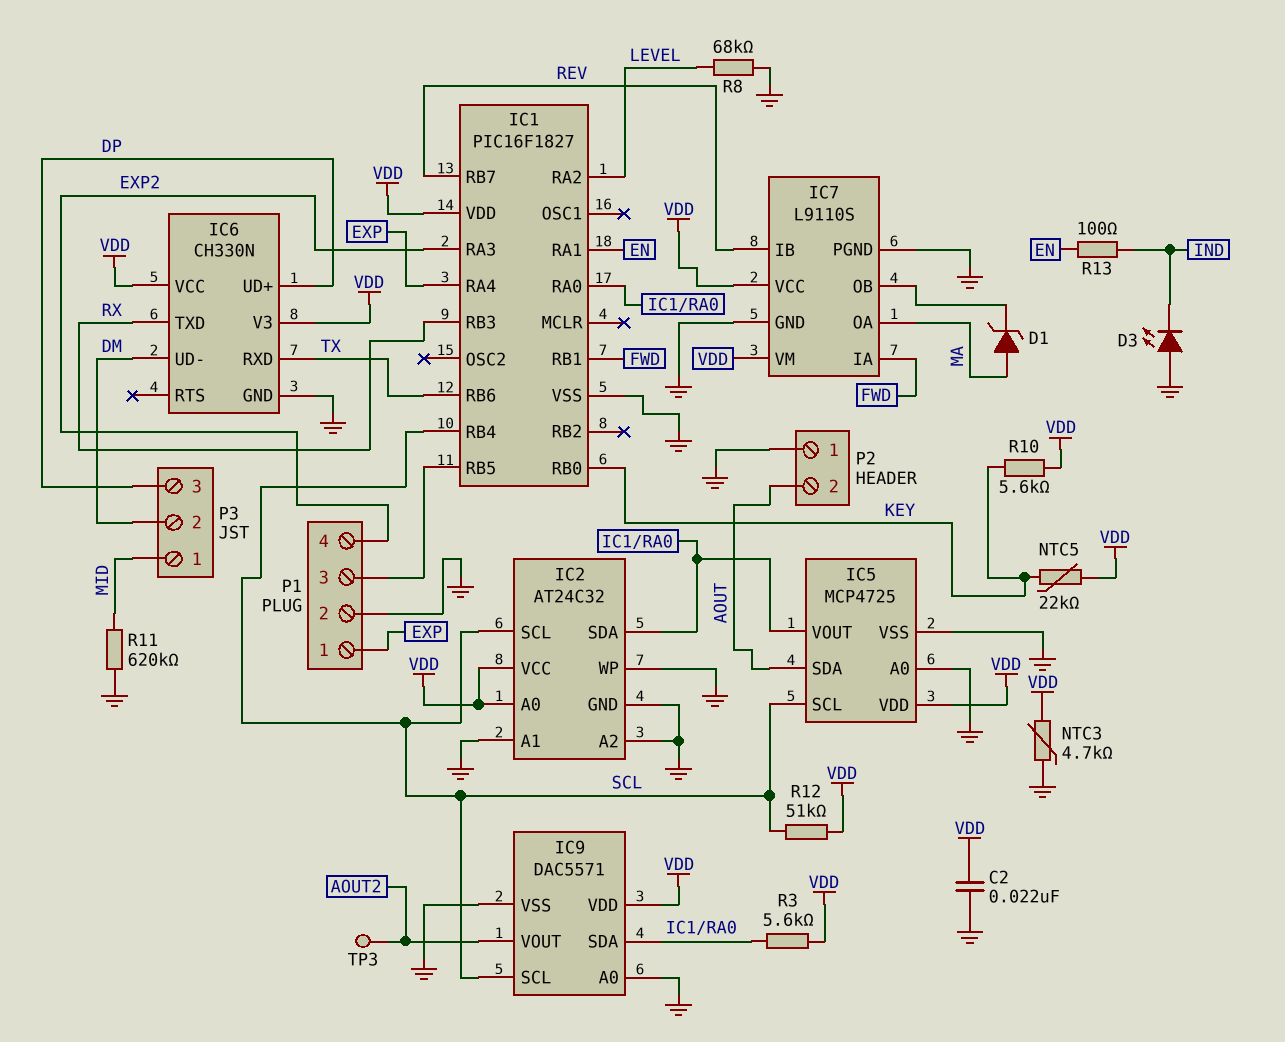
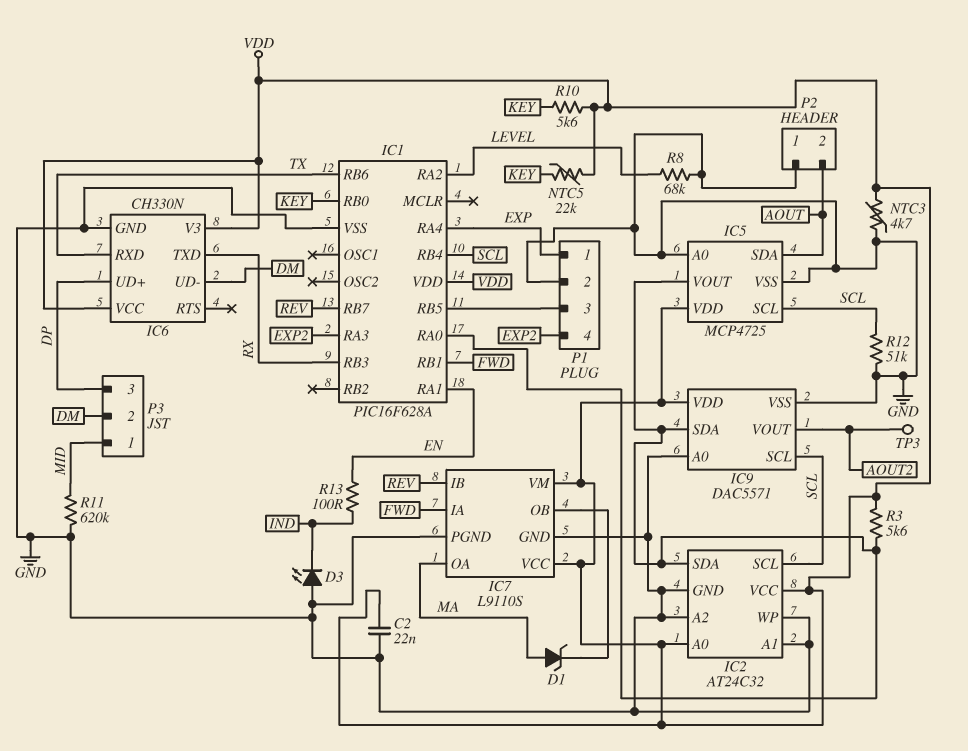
IC1: PIC16F1827 -> PIC16F628A
R12: 51k (SCL, VDD) -> 51k (GND, SCL)

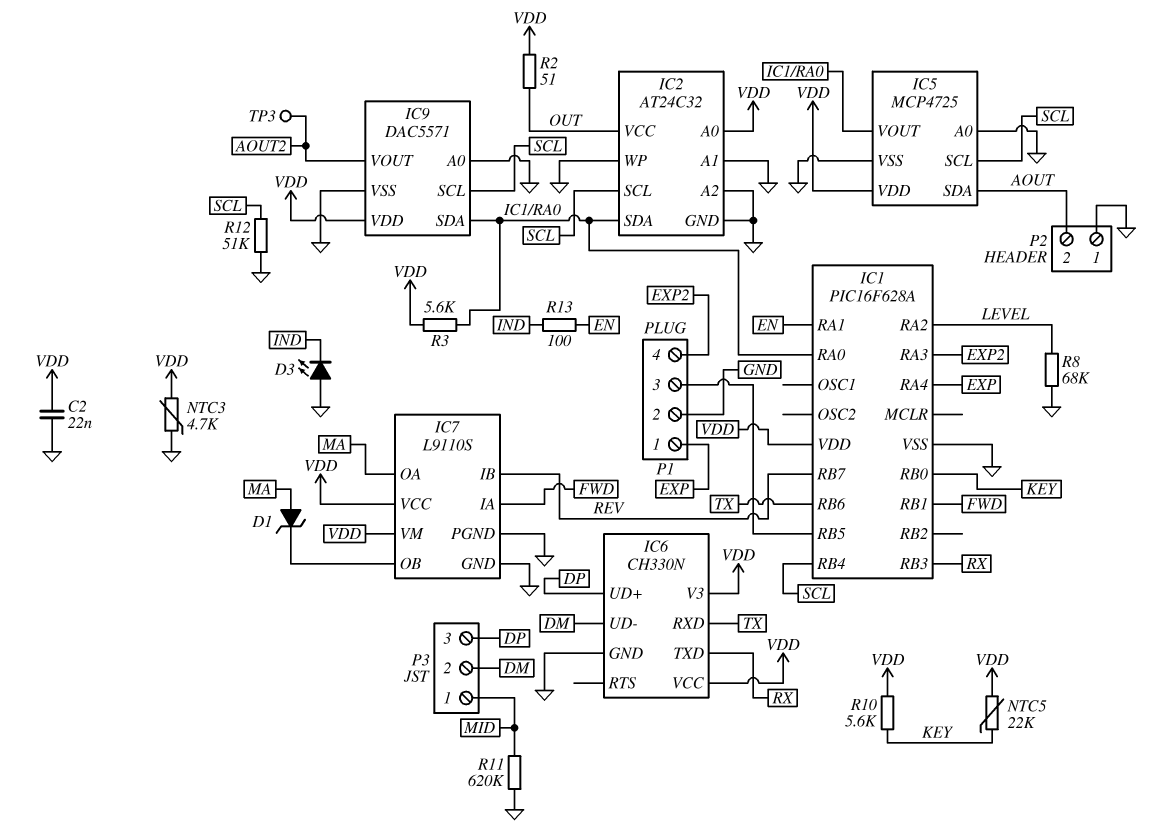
IC2 pin VCC: VDD -> OUT
R2: none -> 51 (OUT, VDD)

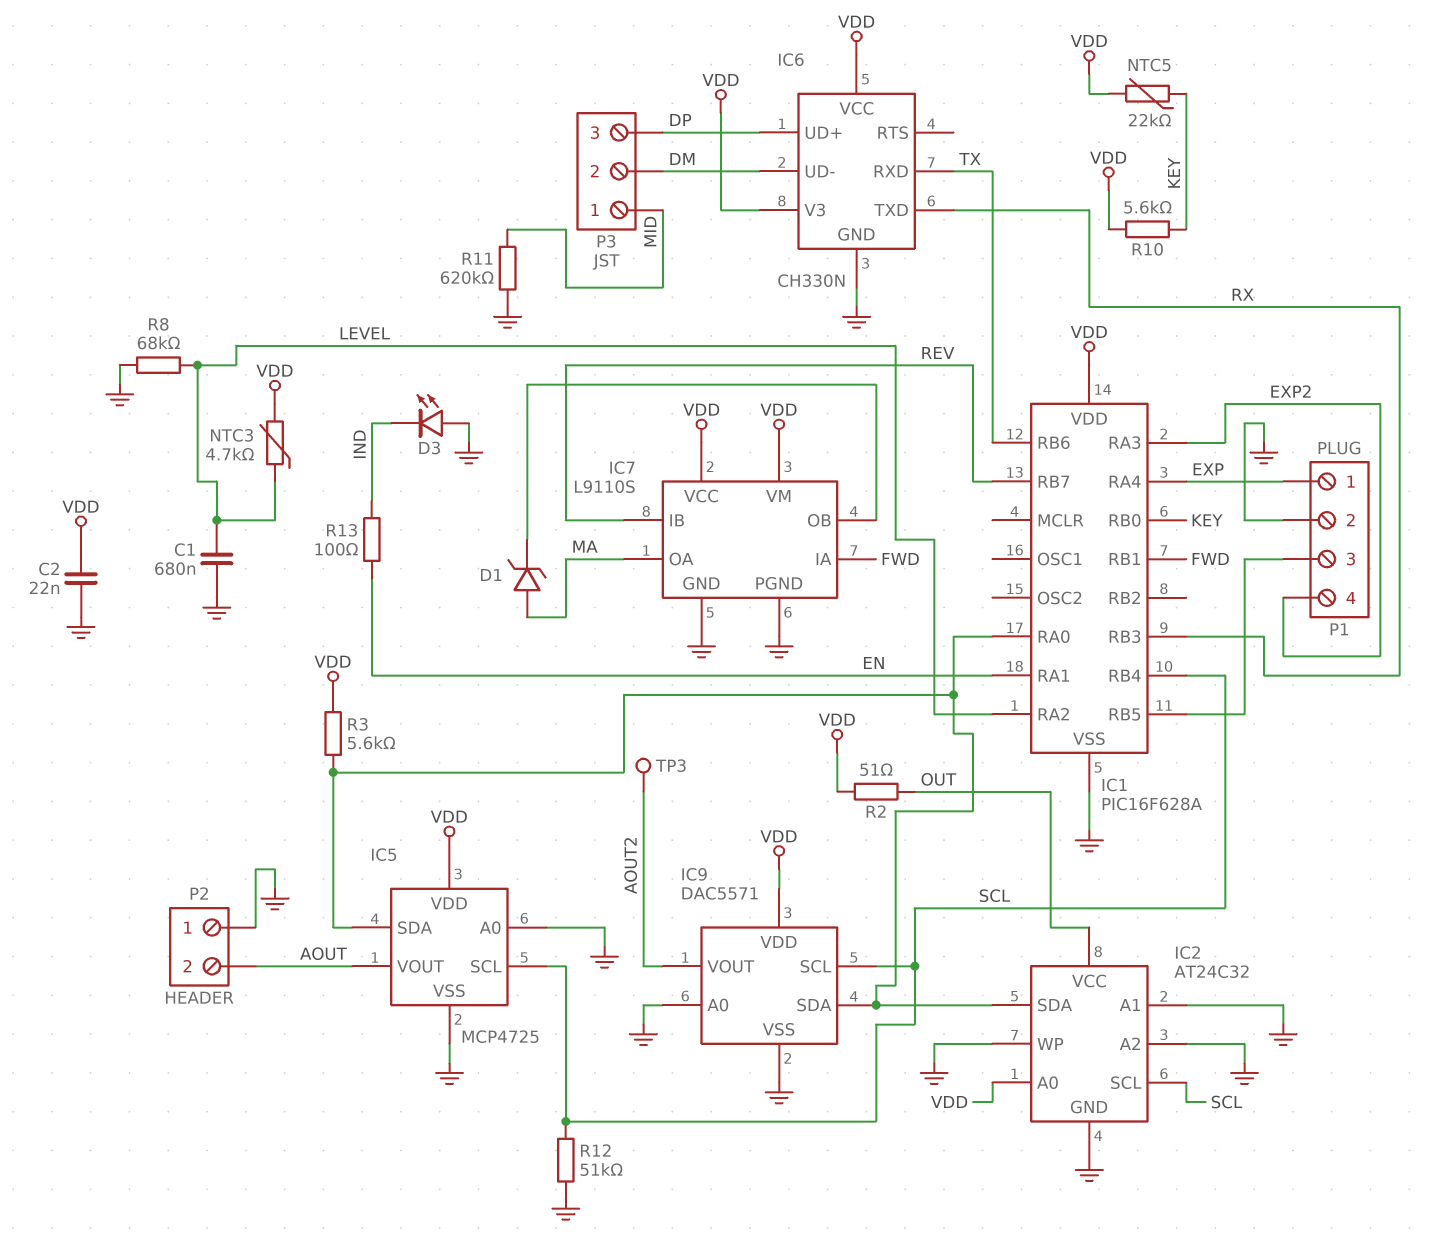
C1: none -> 680nF (GND, LEVEL)
IC5 pin SDA: AOUT -> IC1/RA0
IC5 pin VOUT: IC1/RA0 -> AOUT
NTC3: 4.7k (GND, VDD) -> 4.7k (LEVEL, VDD)

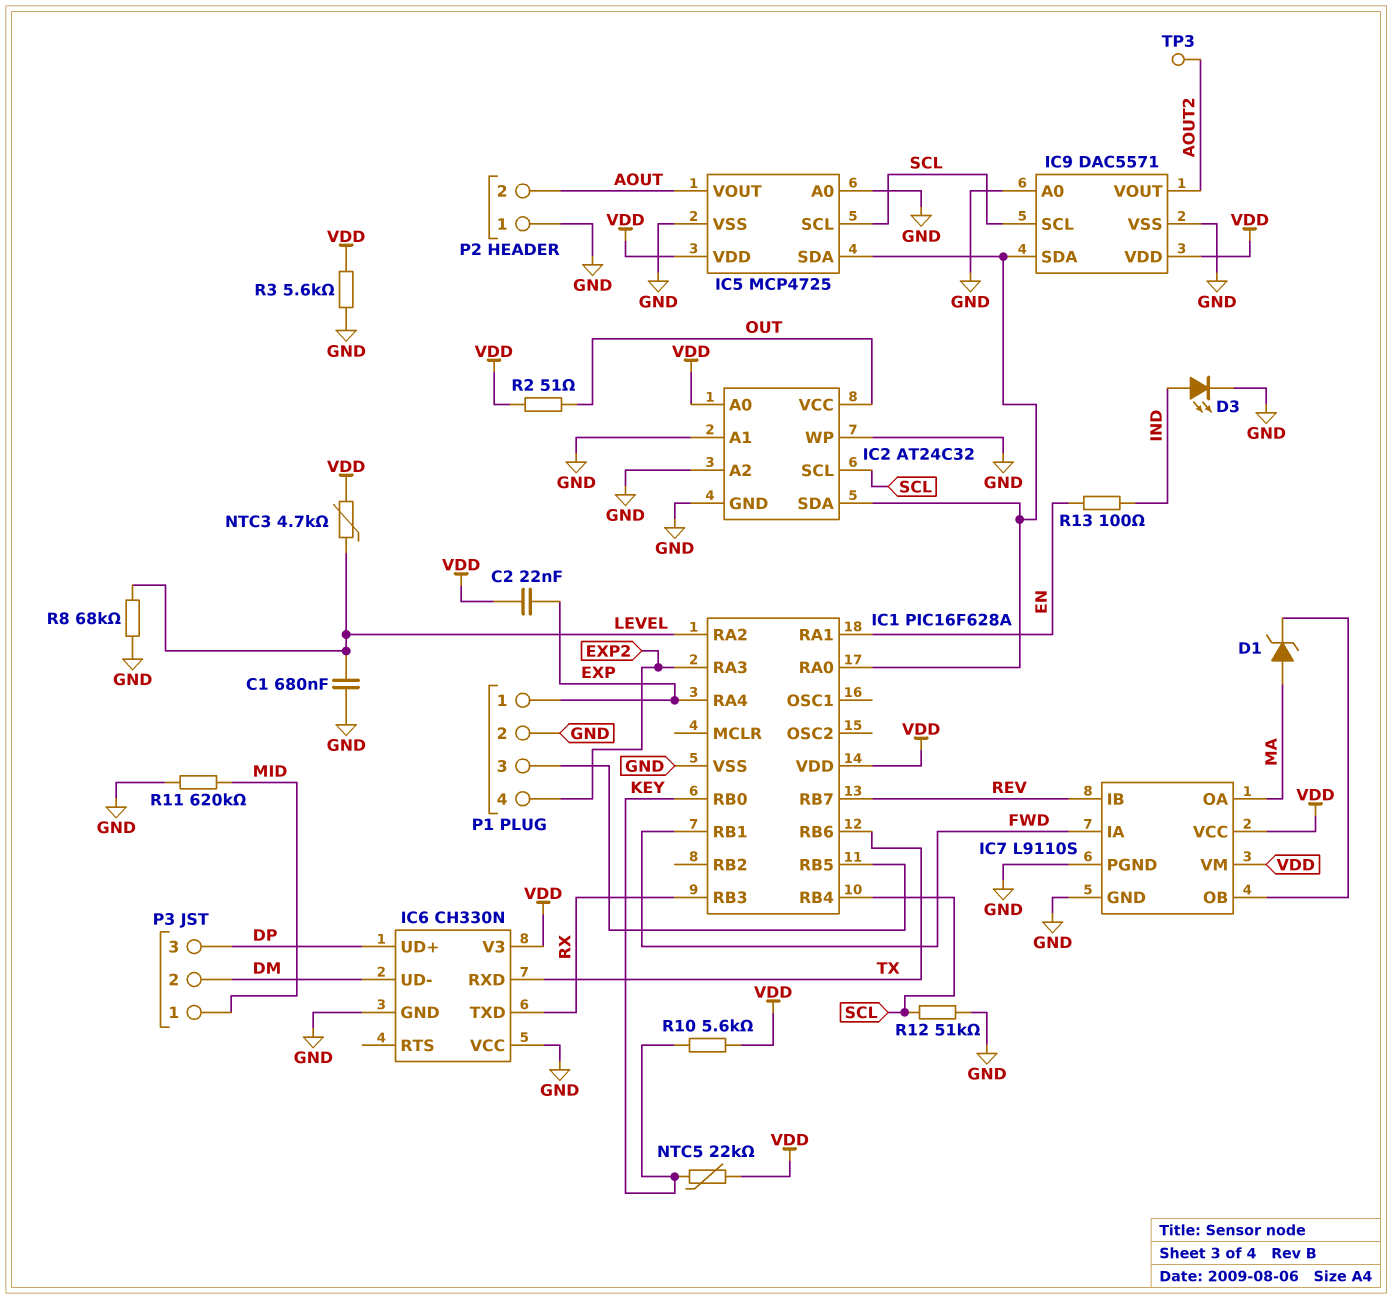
C2: 22nF (GND, VDD) -> 22nF (EXP, VDD)
D3: LED (A GND, K IND) -> LED (A IND, K GND)
IC6 pin VCC: VDD -> GND
R3: 5.6k (IC1/RA0, VDD) -> 5.6k (GND, VDD)

